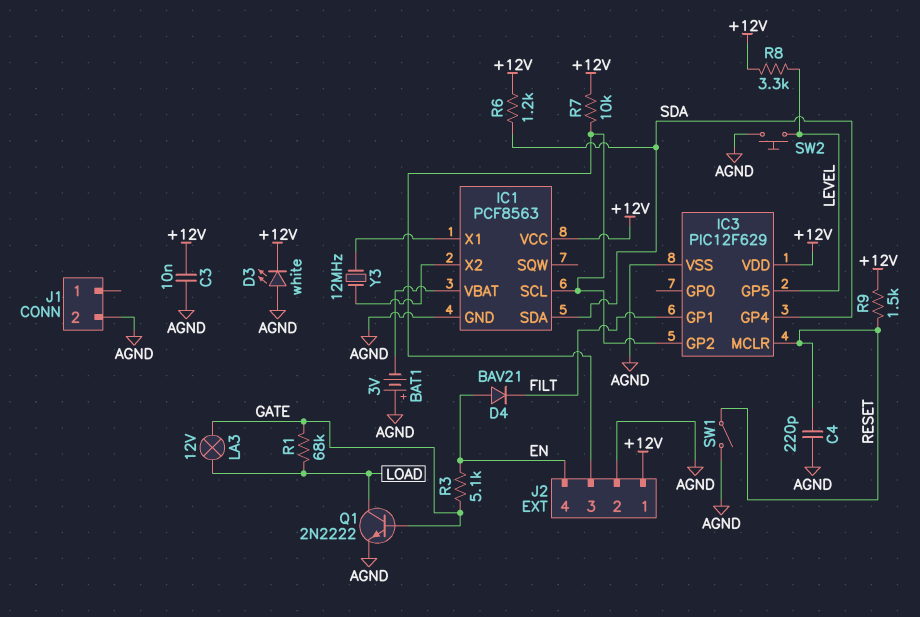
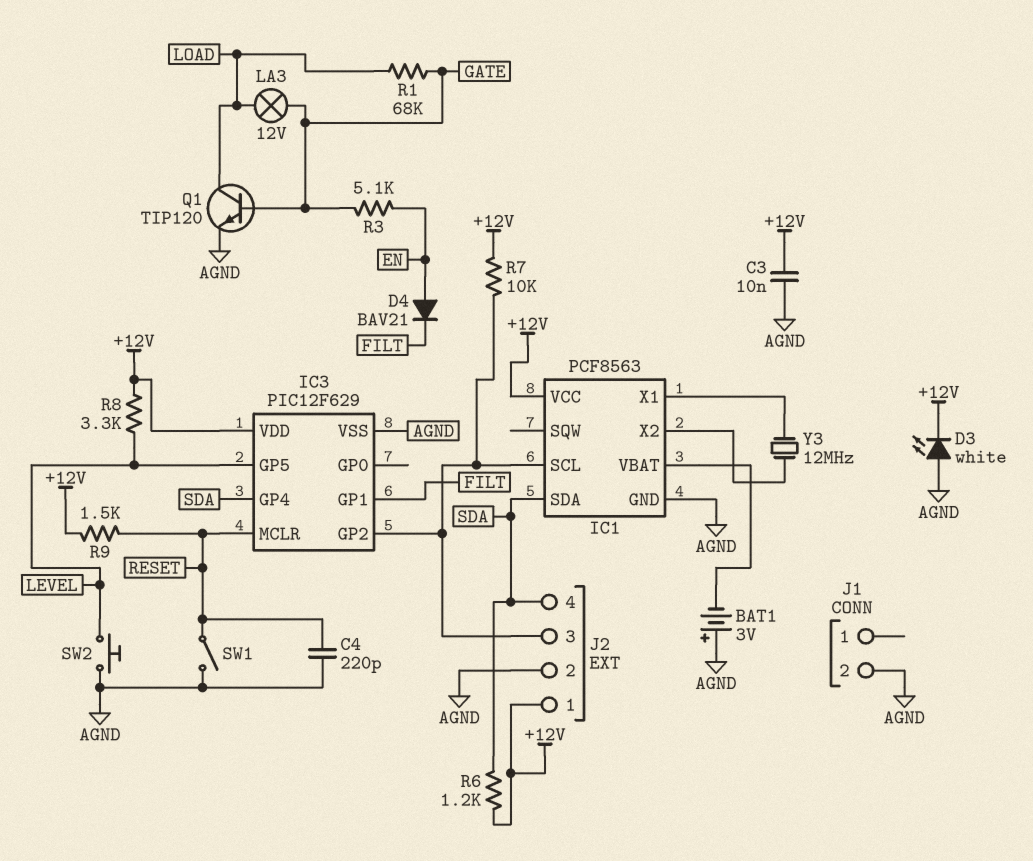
J2 pin 4: EN -> SDA
Q1: NPN 2N2222 (B GATE, C LOAD, E AGND) -> NPN TIP120 (B GATE, C LOAD, E AGND)

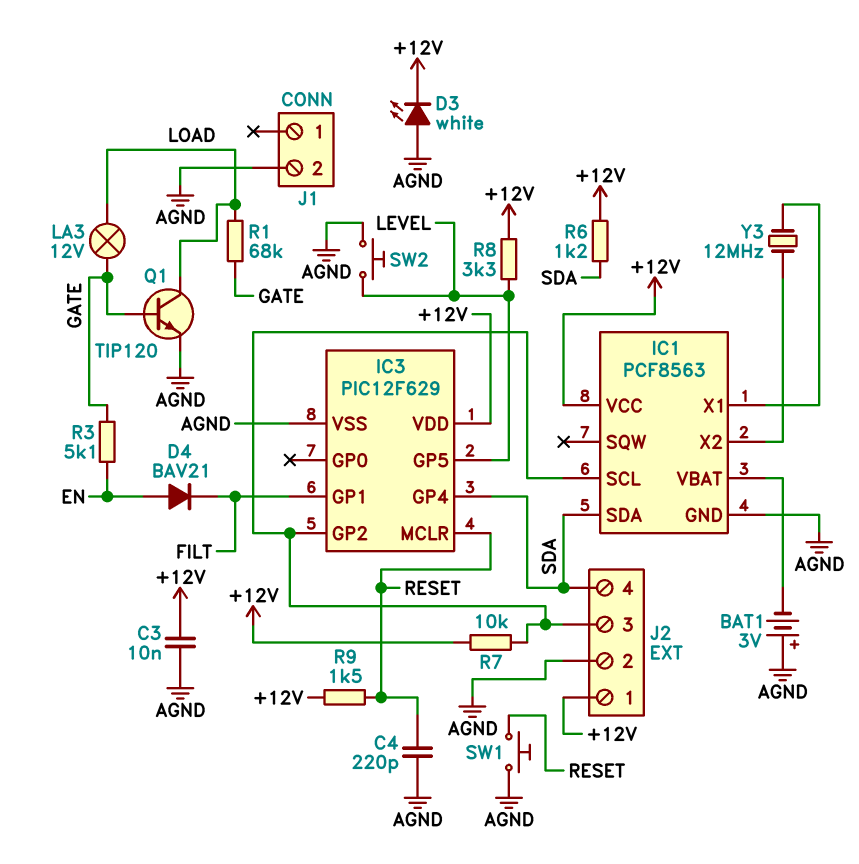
SW1: switch (AGND, RESET) -> button (AGND, RESET)

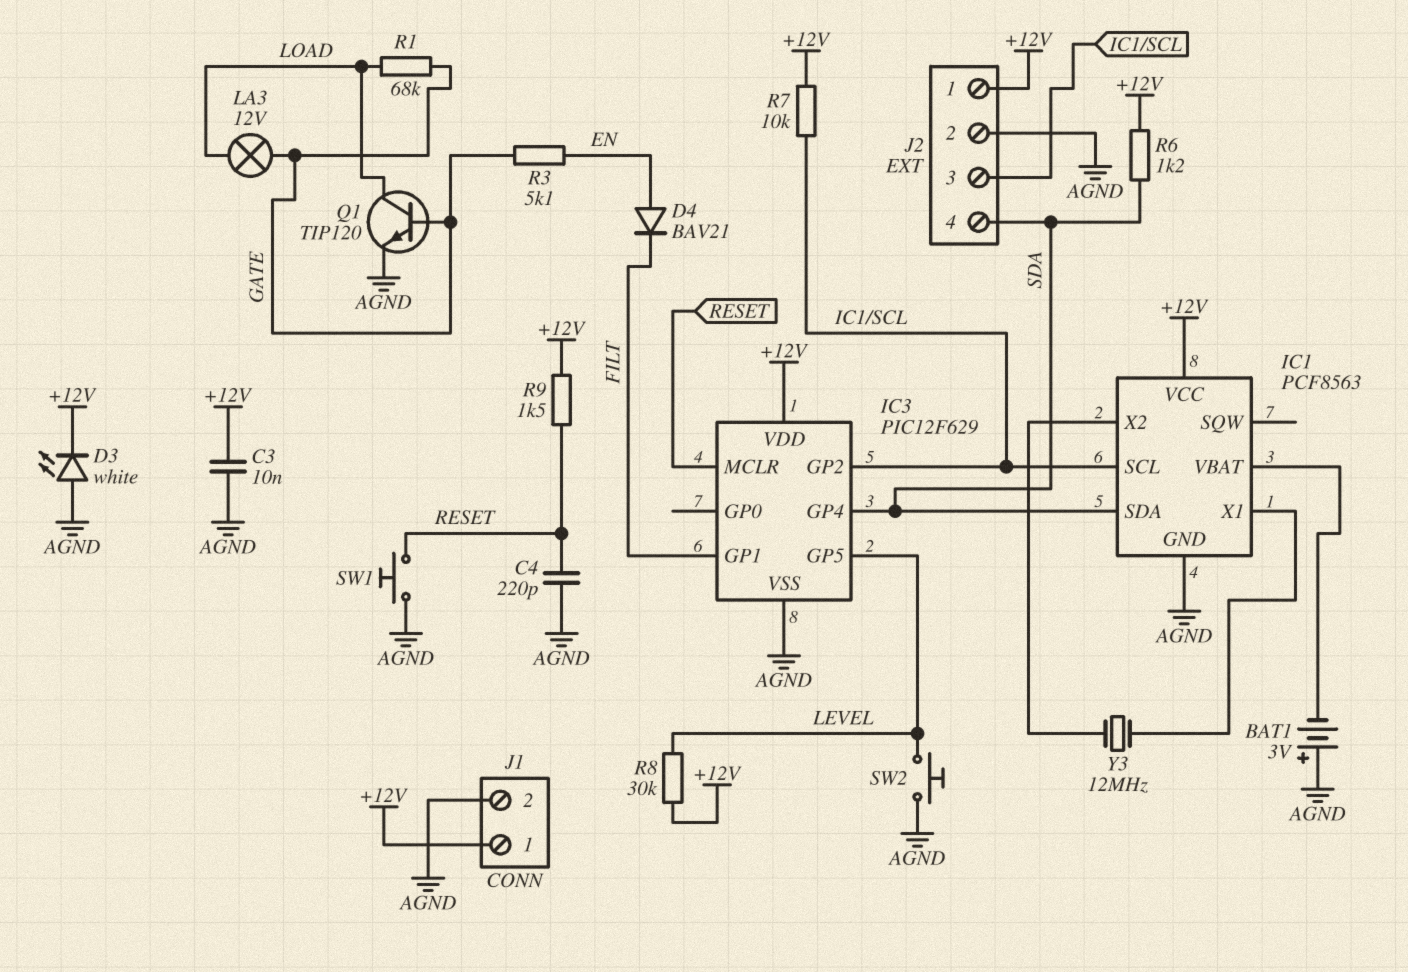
J1 pin 1: none -> +12V
R8: 3.3k (+12V, LEVEL) -> 30k (+12V, LEVEL)

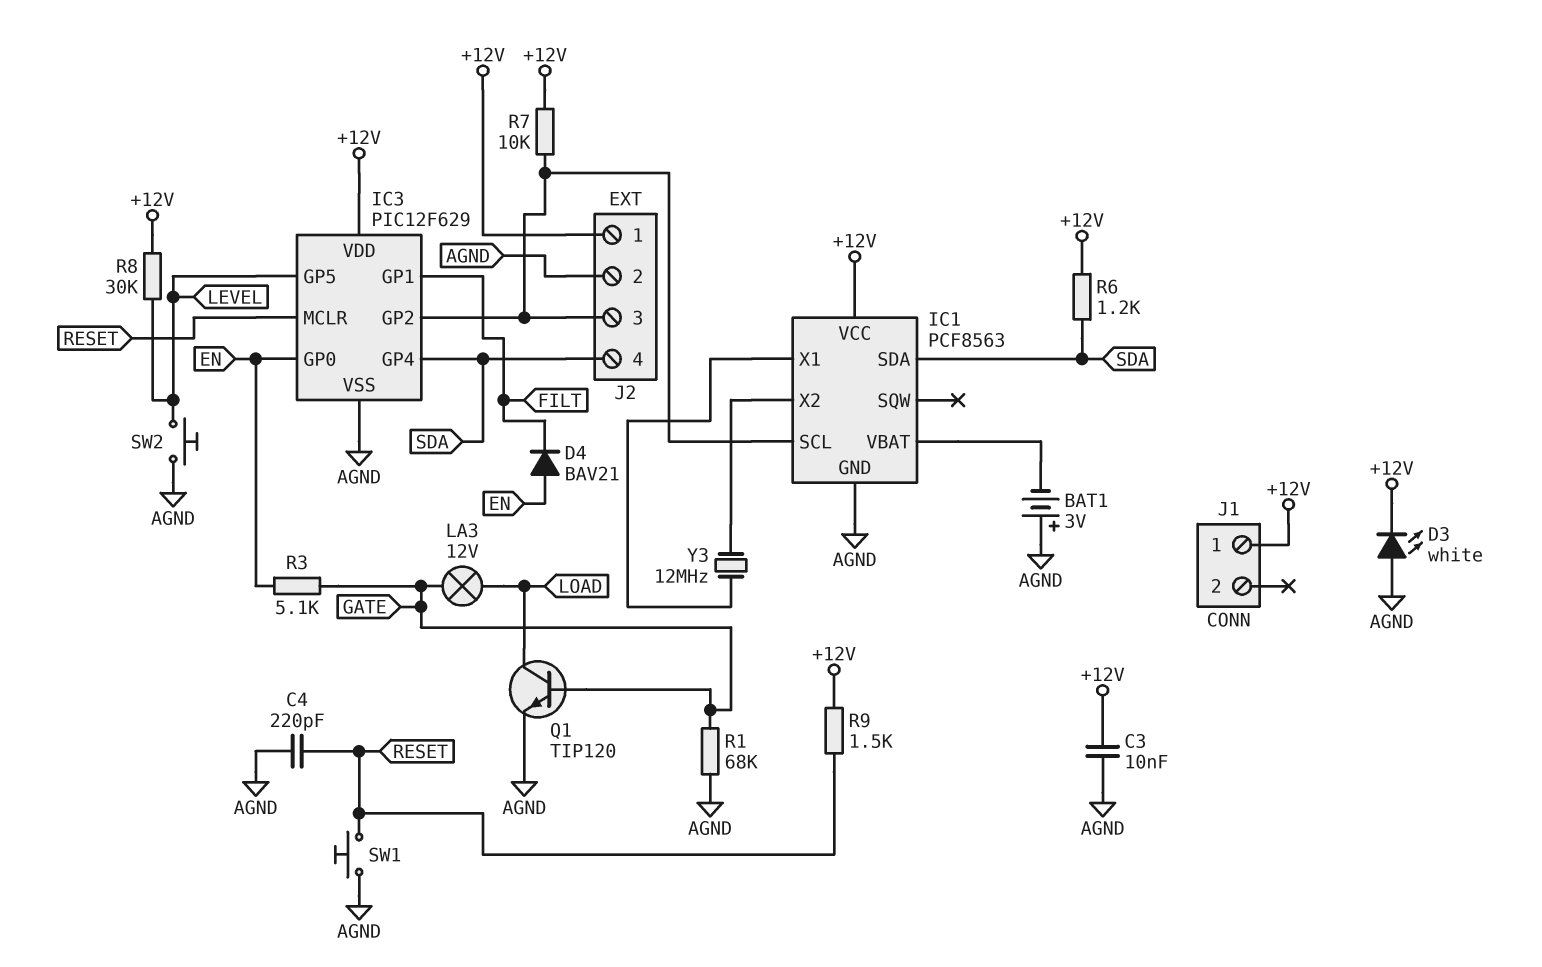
IC3 pin GP0: none -> EN
J1 pin 2: AGND -> none
R1: 68k (GATE, LOAD) -> 68k (AGND, GATE)

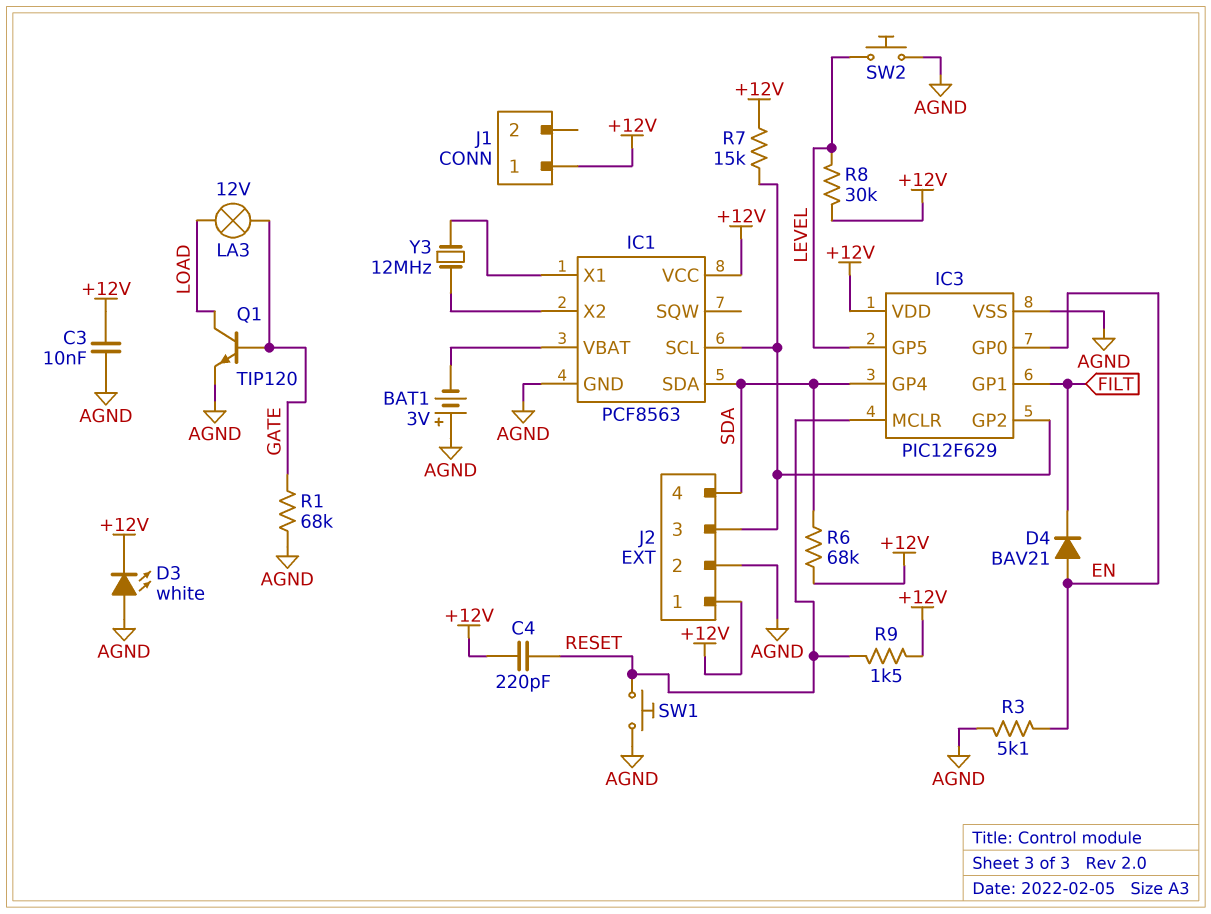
C4: 220pF (AGND, RESET) -> 220pF (+12V, RESET)
R3: 5.1k (EN, GATE) -> 5.1k (AGND, EN)
R6: 1.2k (+12V, SDA) -> 68k (+12V, SDA)
R7: 10k (+12V, IC1/SCL) -> 15k (+12V, IC1/SCL)

